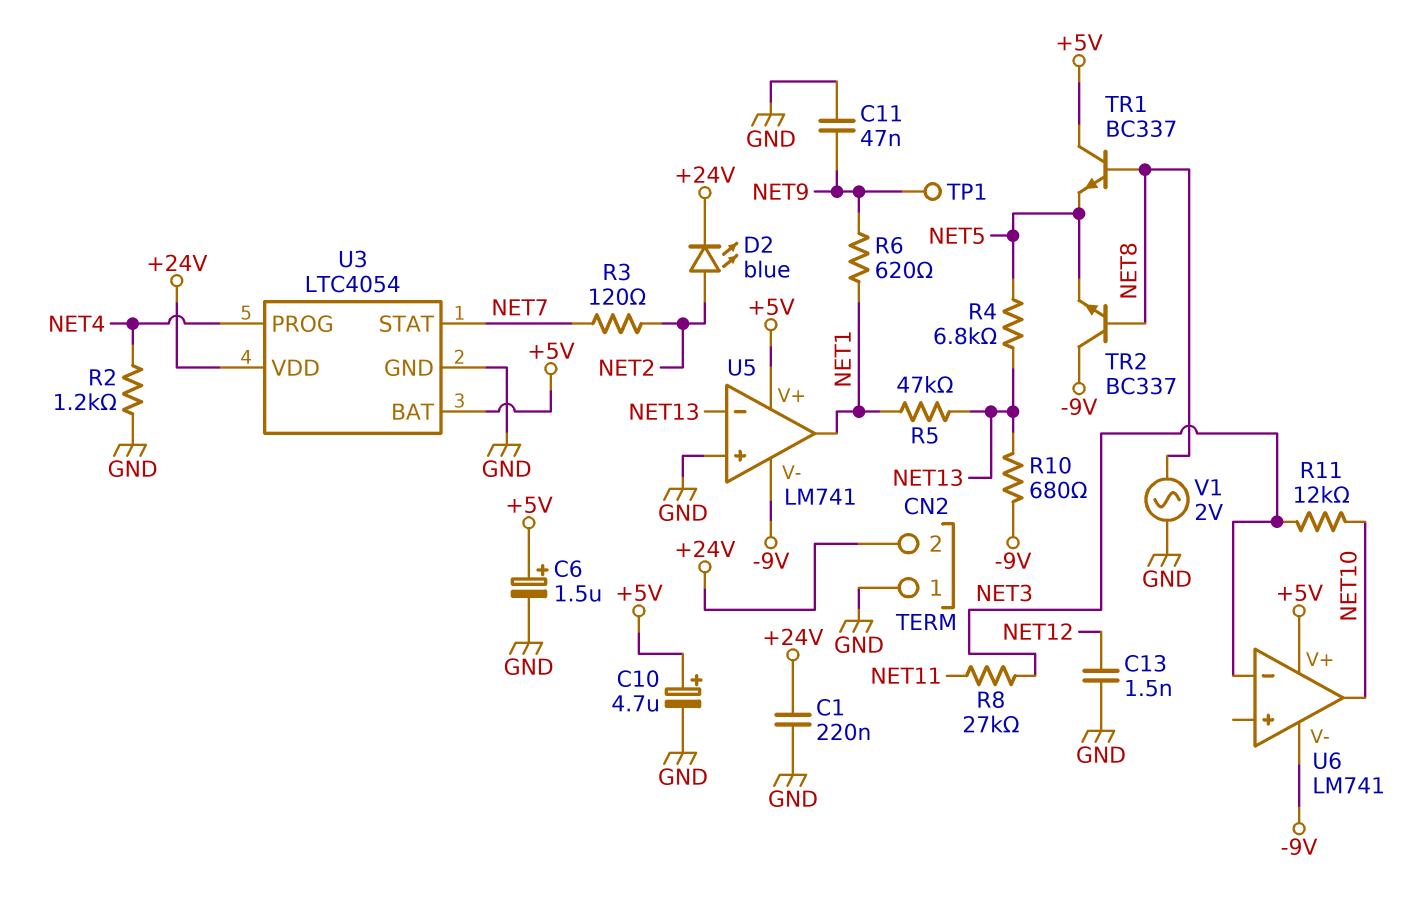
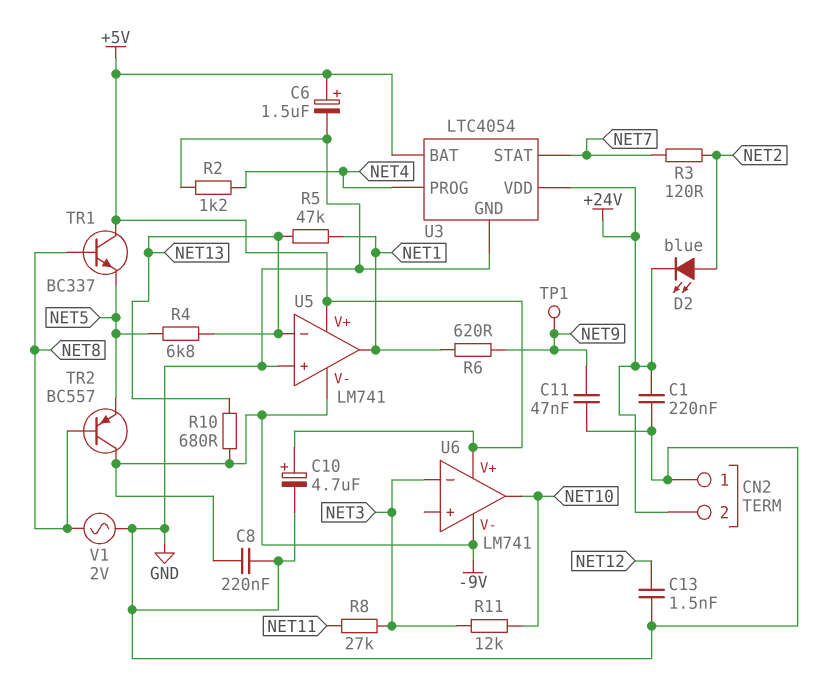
C8: none -> 220nF (-9V, GND)
TR2: NPN BC337 (B NET8, C -9V, E NET5) -> PNP BC557 (B NET8, C -9V, E NET5)

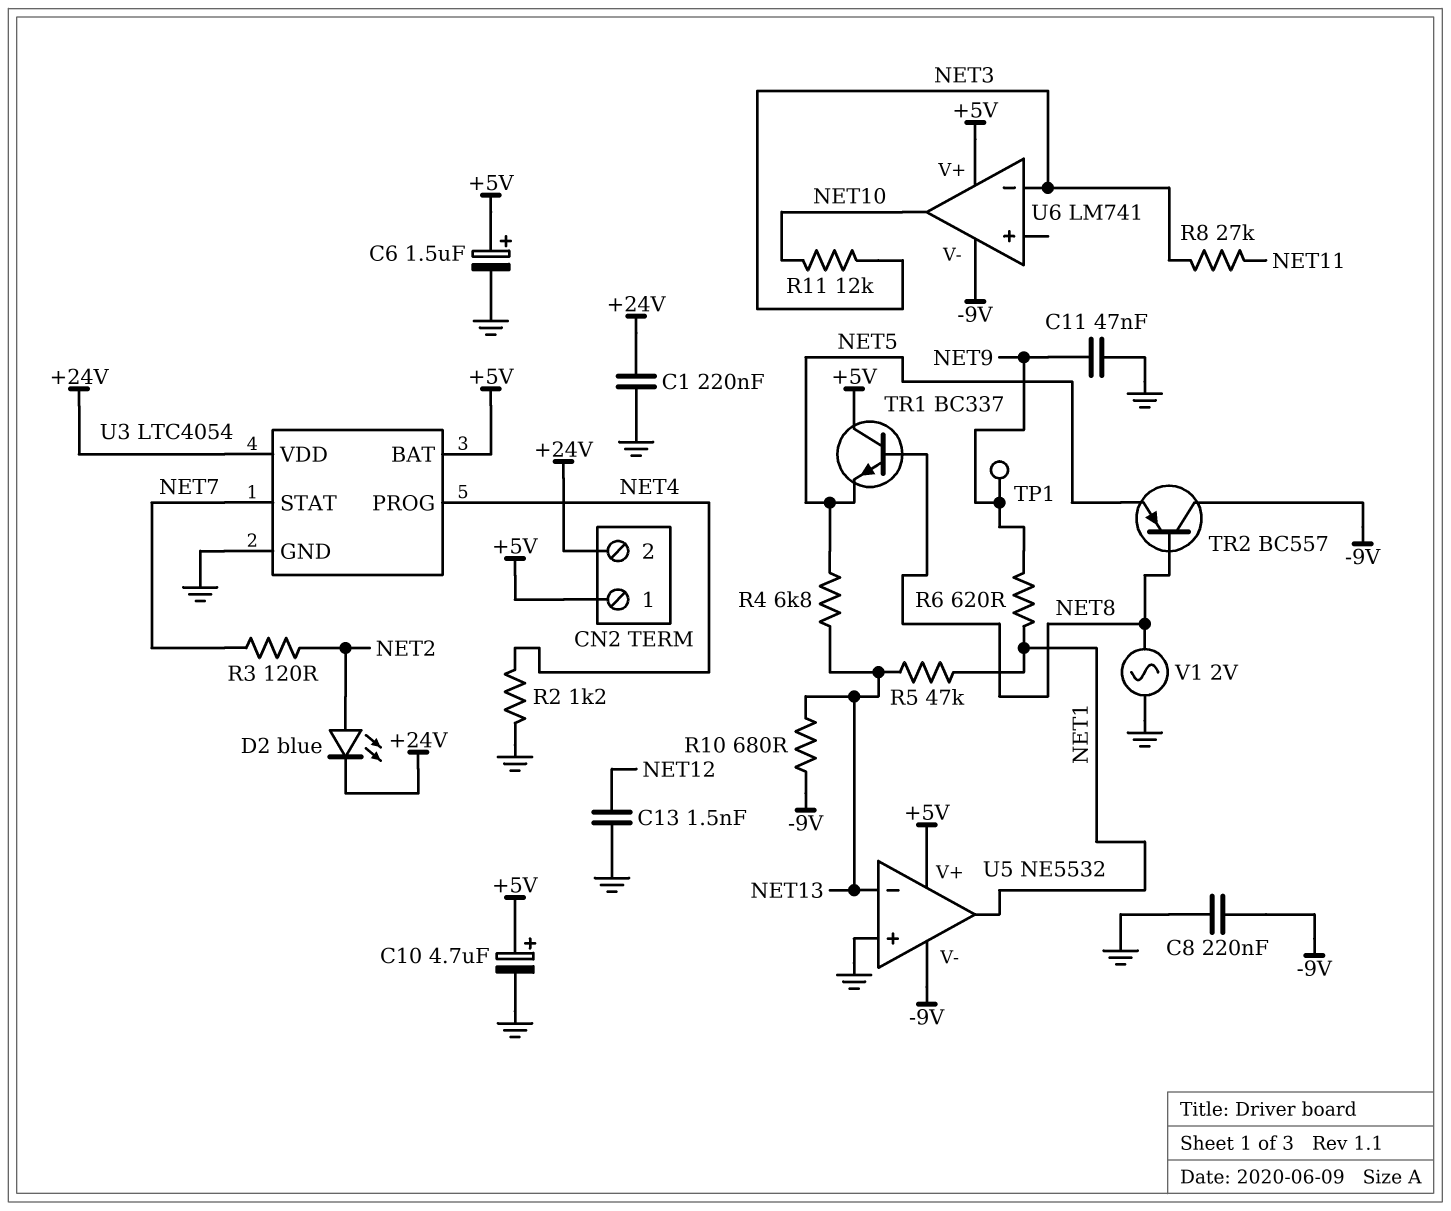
CN2 pin 1: GND -> +5V
U5: LM741 -> NE5532

